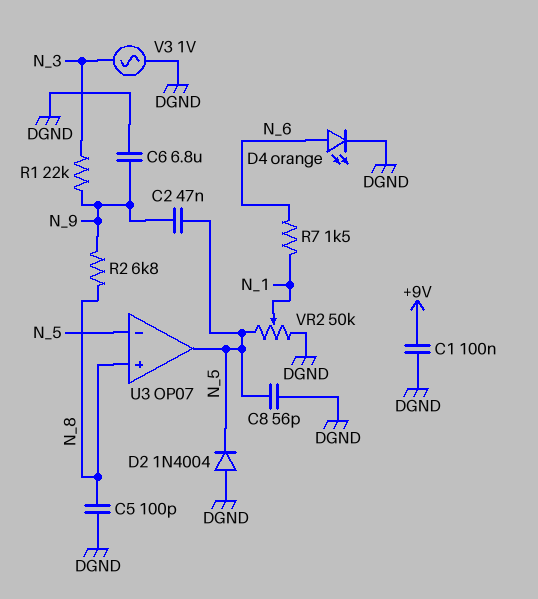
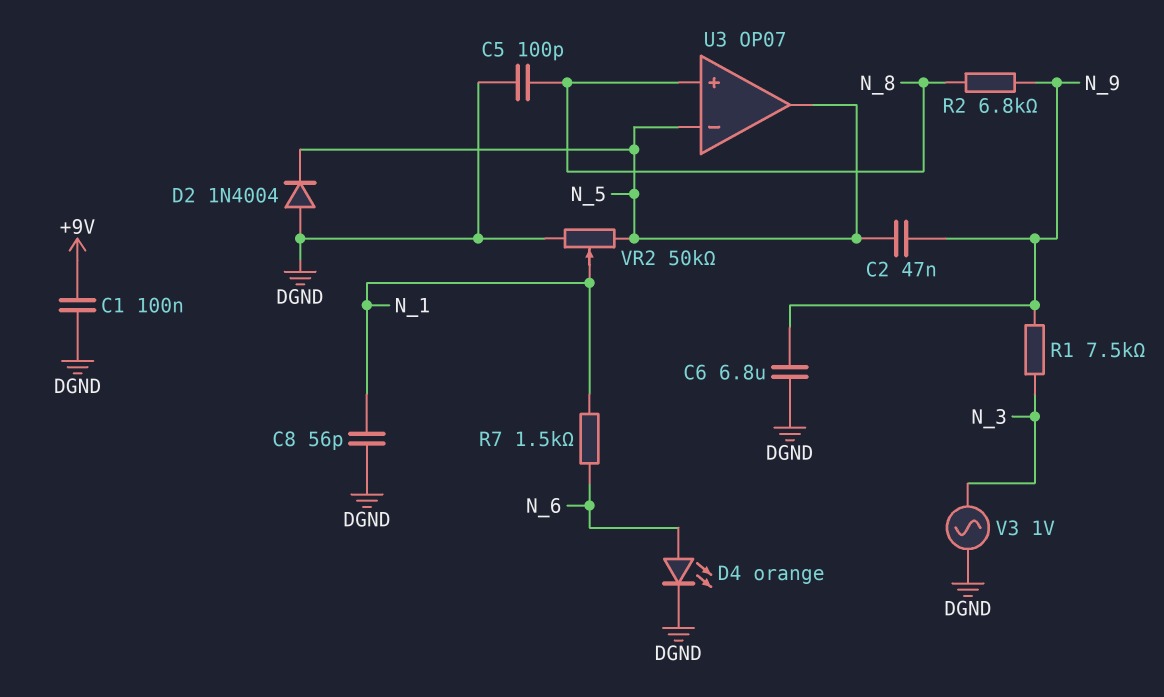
C8: 56pF (DGND, N_5) -> 56pF (DGND, N_1)
R1: 22k (N_3, N_9) -> 7.5k (N_3, N_9)

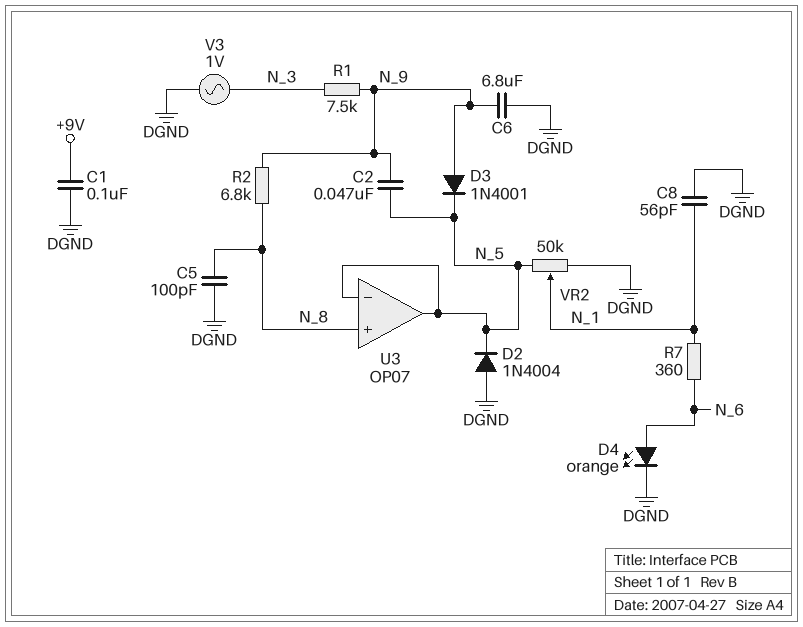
D3: none -> diode 1N4001 (A N_9, K N_5)
R7: 1.5k (N_1, N_6) -> 360 (N_1, N_6)

